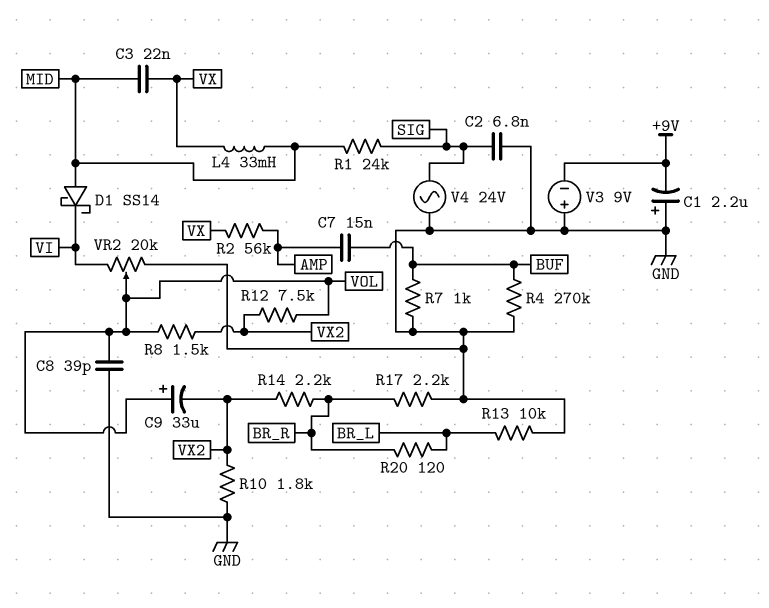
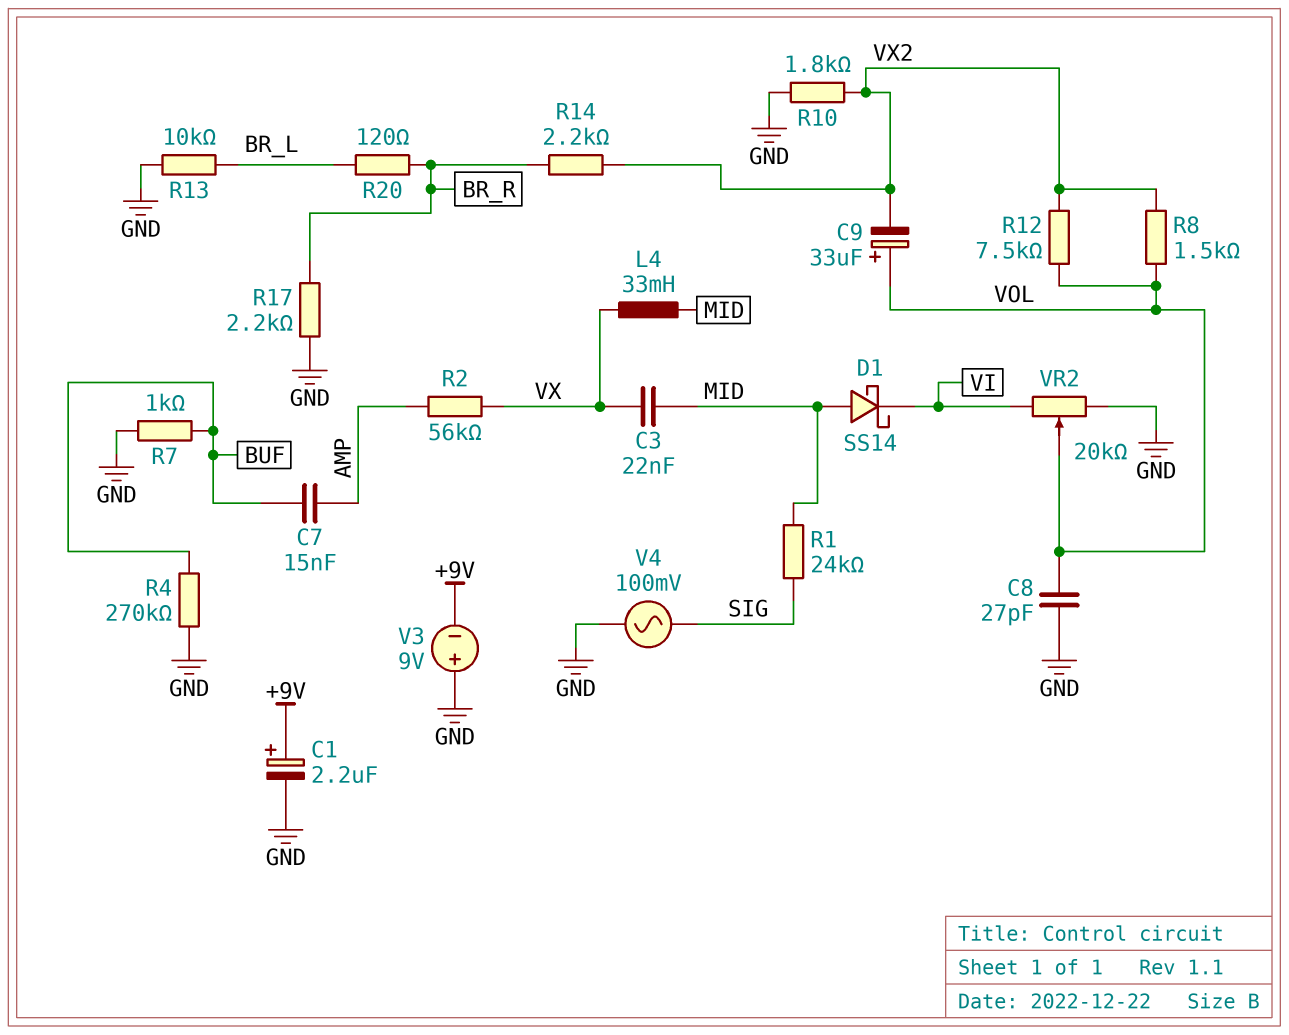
C1: 2.2uF (plus GND, minus +9V) -> 2.2uF (plus +9V, minus GND)
C2: 6.8nF (GND, SIG) -> none
C8: 39pF (GND, VOL) -> 27pF (GND, VOL)
V4: AC 24V (GND, SIG) -> AC 100mV (GND, SIG)

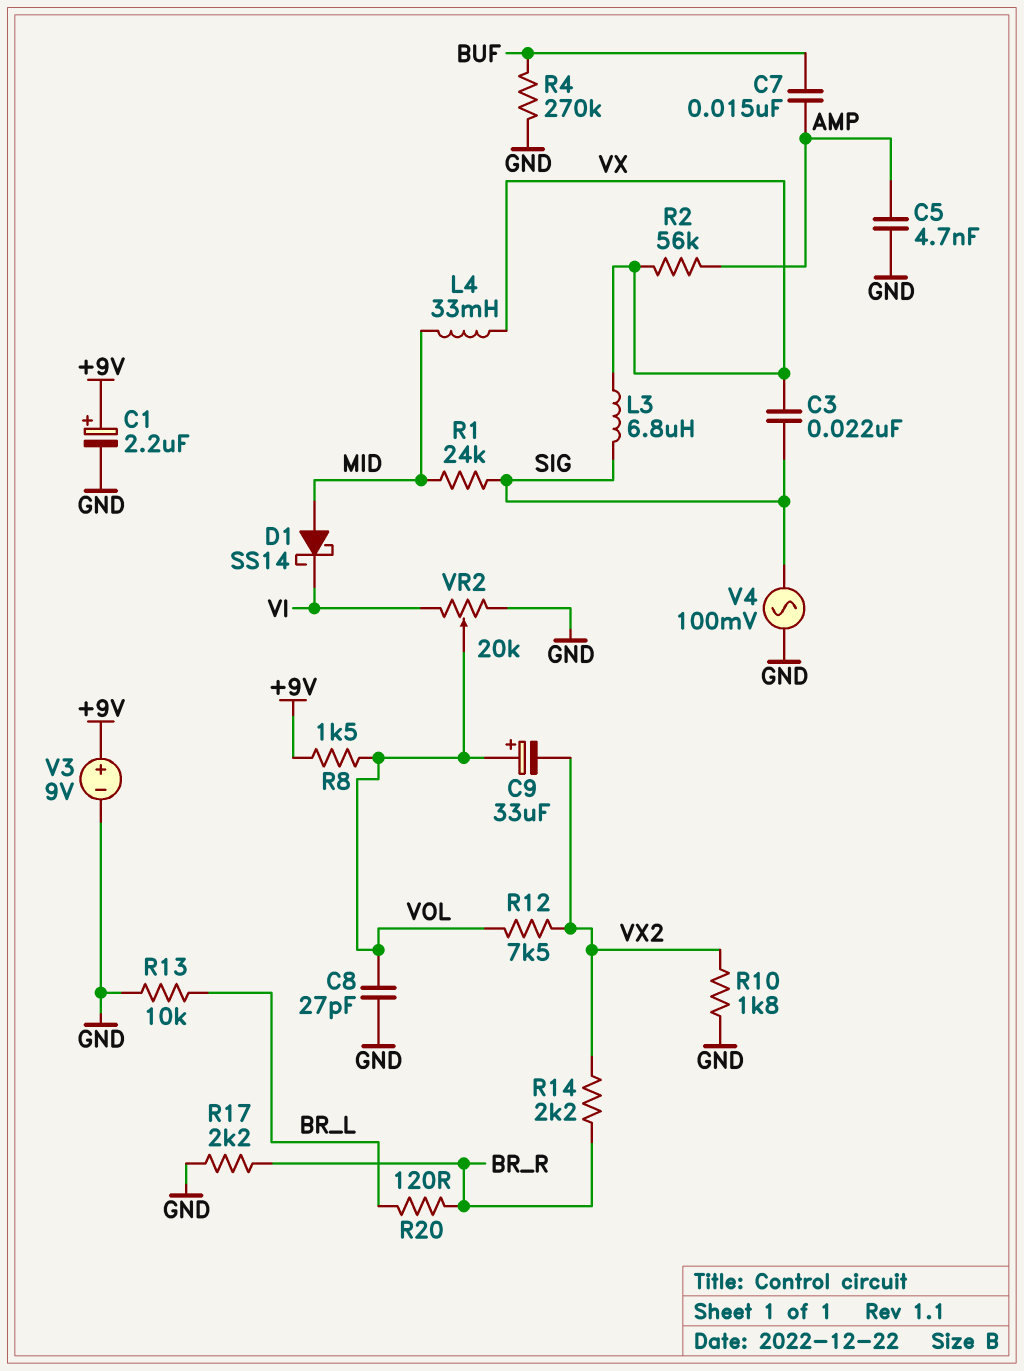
C3: 22nF (MID, VX) -> 22nF (SIG, VX)
C5: none -> 4.7nF (AMP, GND)
L3: none -> 6.8uH (SIG, VX)
R7: 1k (BUF, GND) -> none
R8: 1.5k (VOL, VX2) -> 1.5k (+9V, VOL)
V3: 9V (plus GND, minus +9V) -> 9V (plus +9V, minus GND)

